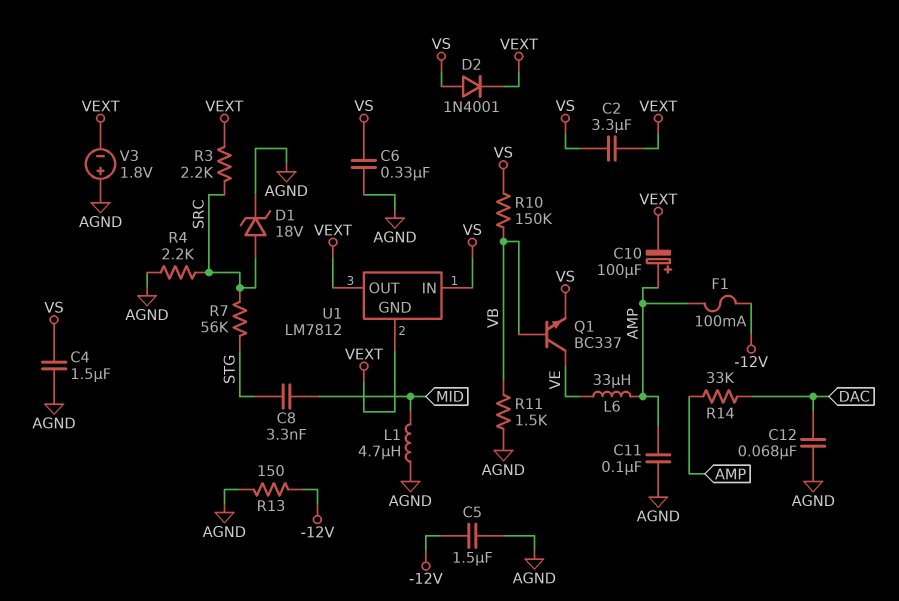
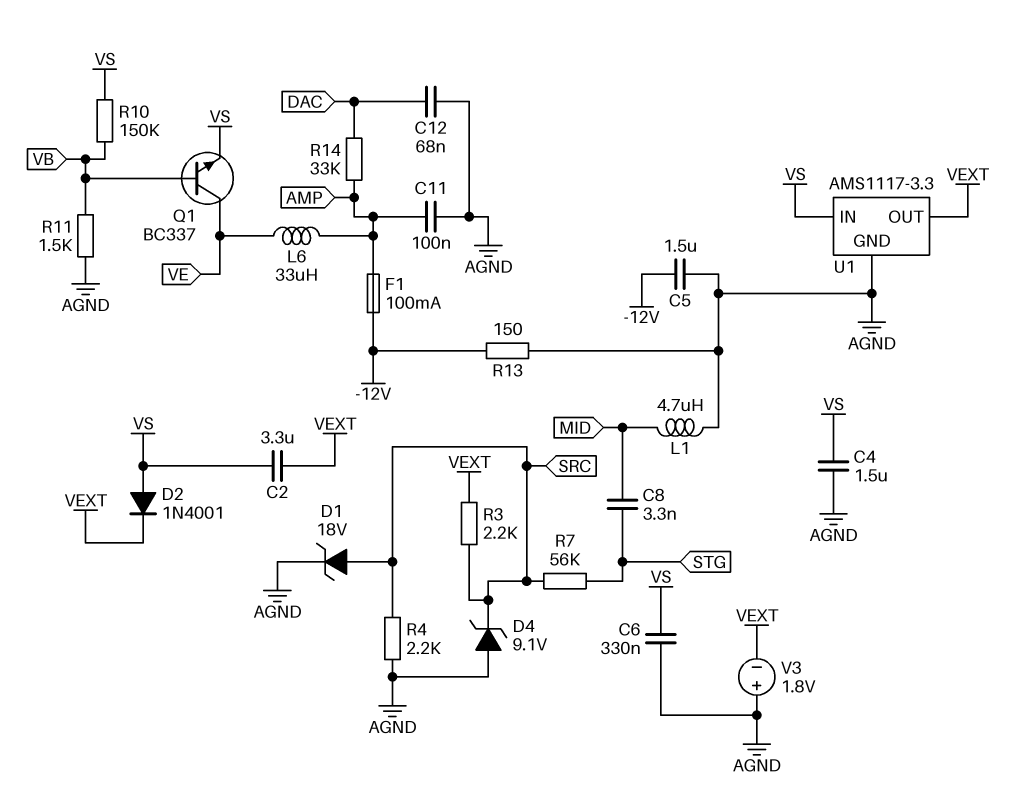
C10: 100uF (plus AMP, minus VEXT) -> none
D4: none -> zener 9.1V (A AGND, K SRC)
U1: LM7812 -> AMS1117-3.3
U1 pin GND: VEXT -> AGND

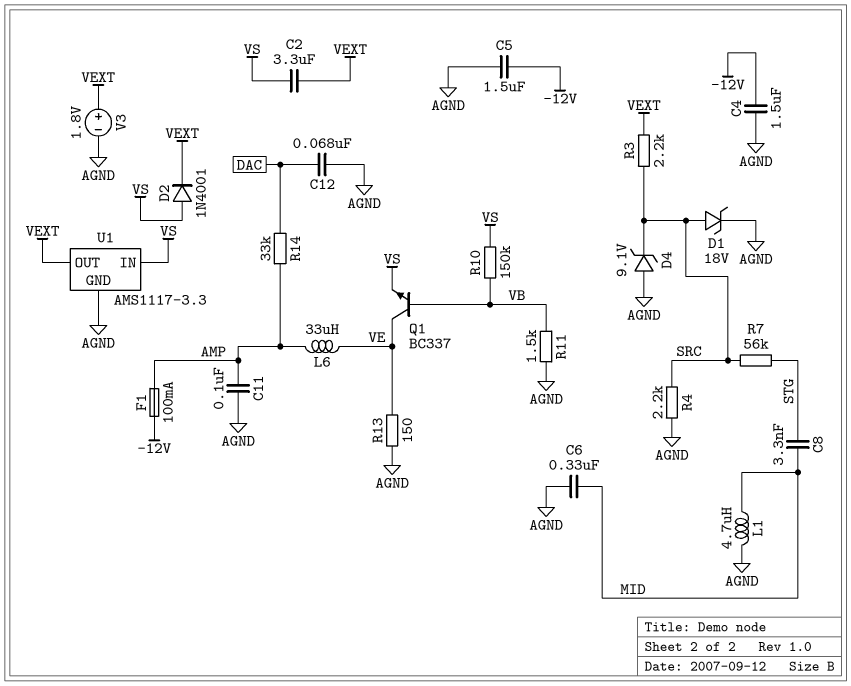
C4: 1.5uF (AGND, VS) -> 1.5uF (-12V, AGND)
C6: 330nF (AGND, VS) -> 330nF (AGND, MID)
R13: 150 (-12V, AGND) -> 150 (AGND, VE)
V3: 1.8V (plus AGND, minus VEXT) -> 1.8V (plus VEXT, minus AGND)

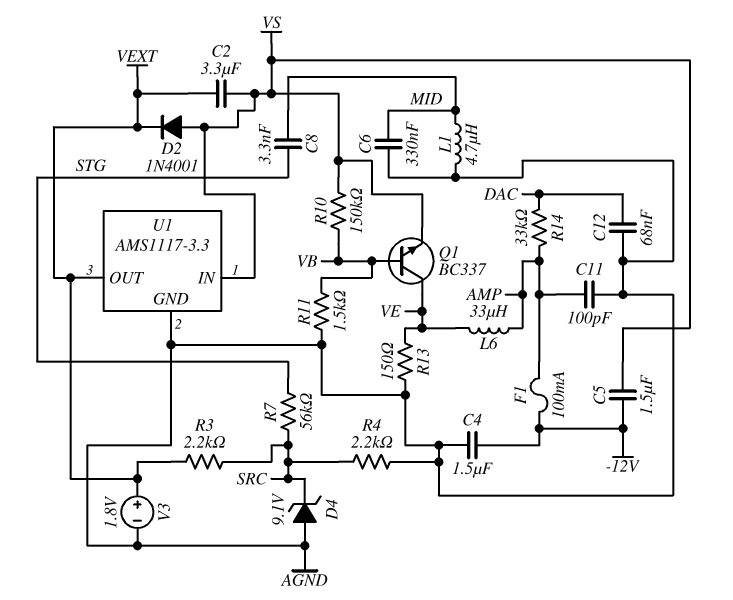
C5: 1.5uF (-12V, AGND) -> 1.5uF (-12V, VS)
C11: 100nF (AGND, AMP) -> 100pF (AGND, AMP)
D1: zener 18V (A SRC, K AGND) -> none

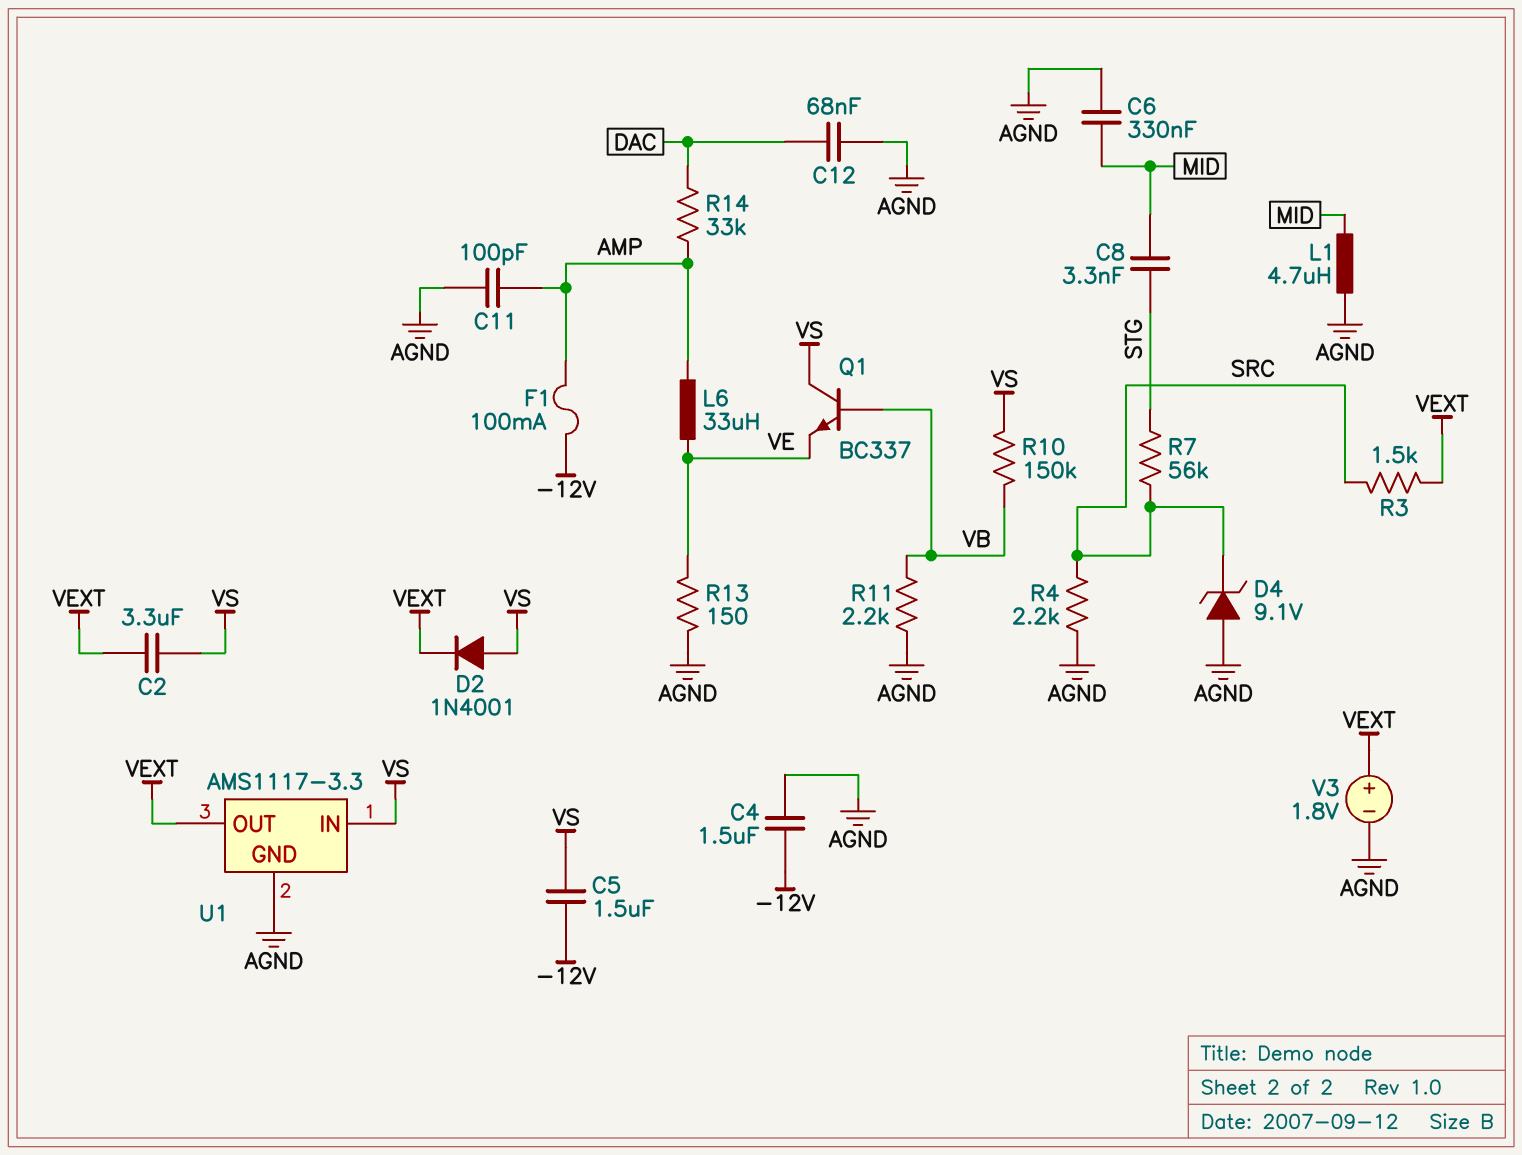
Q1: NPN BC337 (B VB, C VE, E VS) -> NPN BC337 (B VB, C VS, E VE)
R3: 2.2k (SRC, VEXT) -> 1.5k (SRC, VEXT)
R11: 1.5k (AGND, VB) -> 2.2k (AGND, VB)

